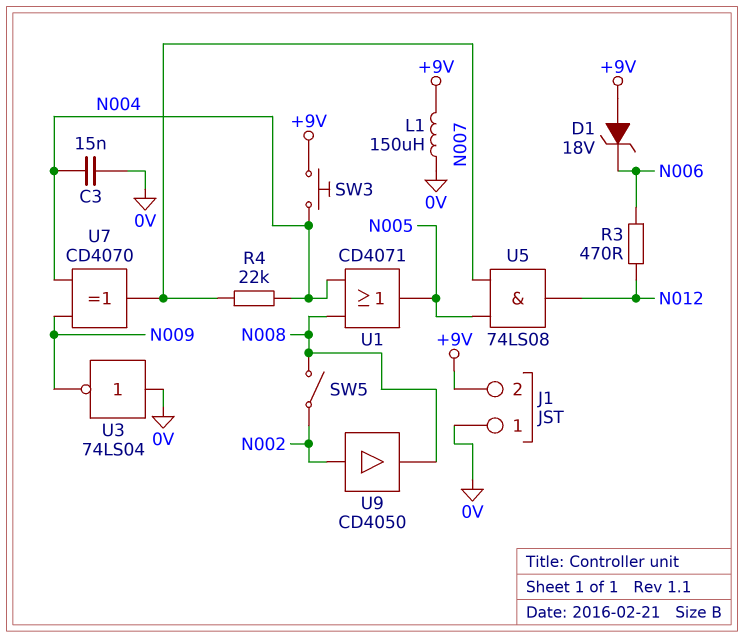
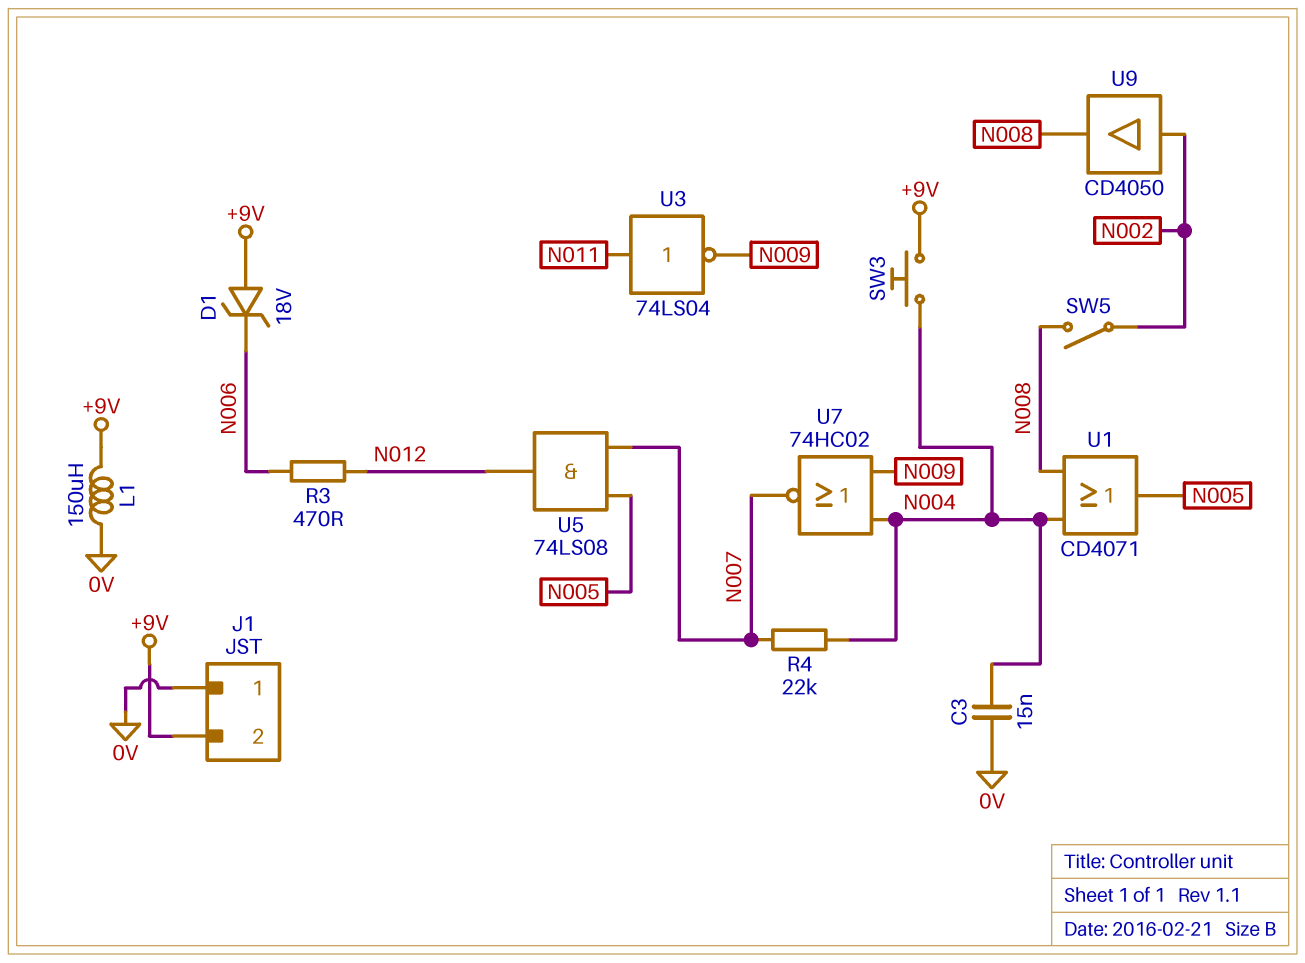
U3: NOT 74LS04 (in 0V, out N009) -> NOT 74LS04 (in N011, out N009)
U7: XOR CD4070 (in N004, in N009, out N007) -> NOR 74HC02 (in N004, in N009, out N007)

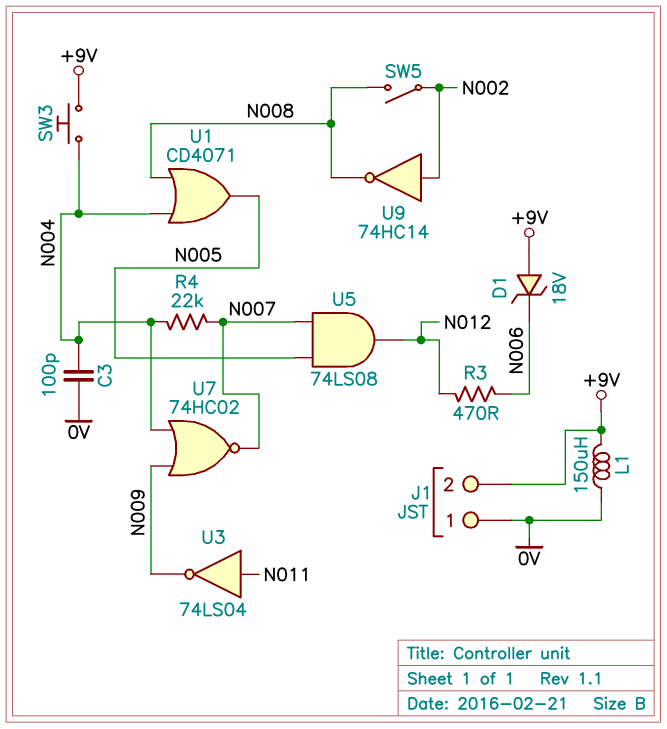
C3: 15nF (0V, N004) -> 100pF (0V, N004)
U9: buffer CD4050 (in N002, out N008) -> NOT 74HC14 (in N002, out N008)

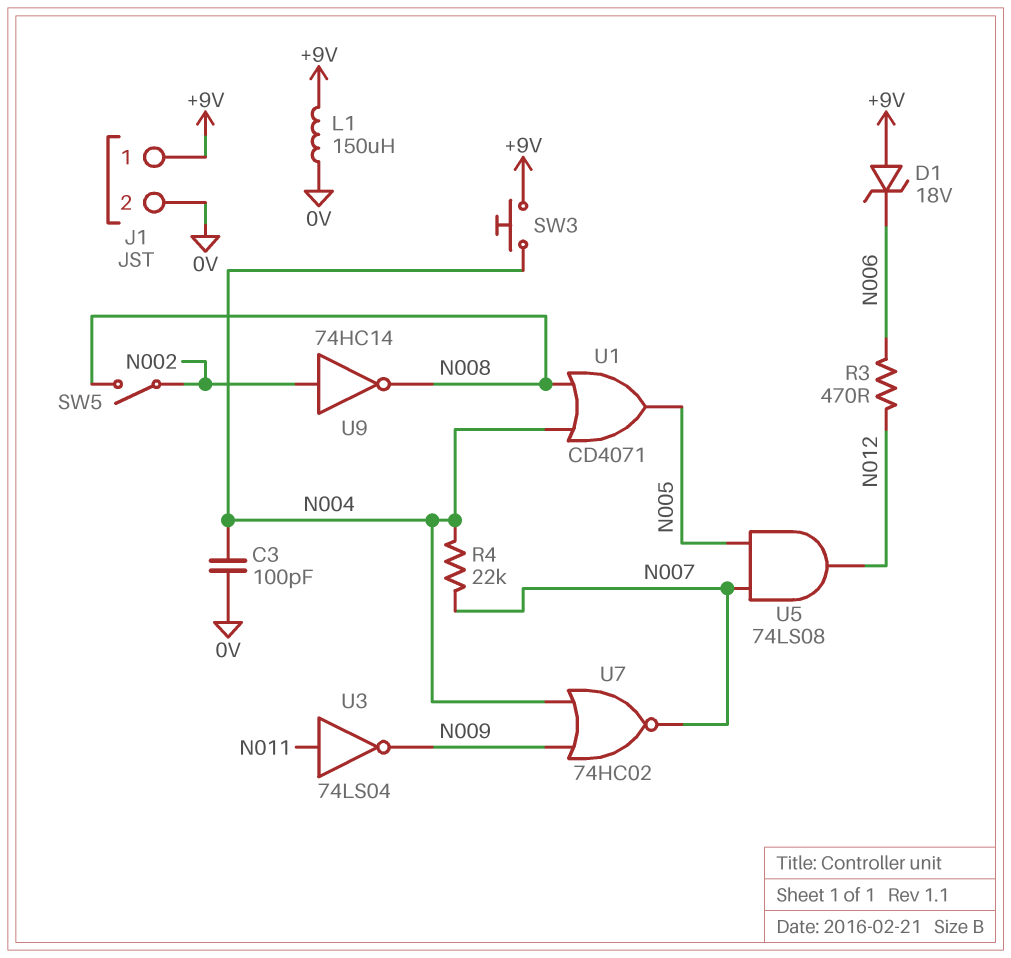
J1 pin 1: 0V -> +9V
J1 pin 2: +9V -> 0V

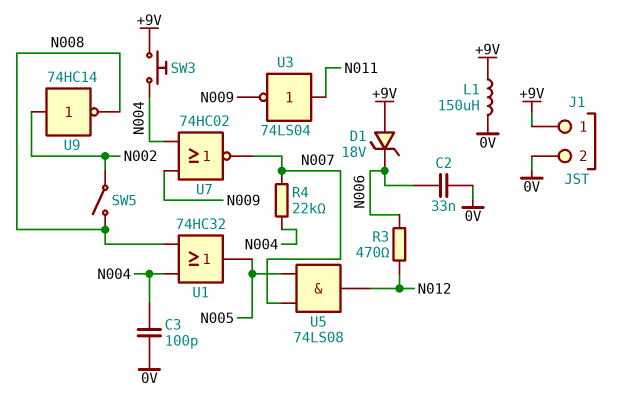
C2: none -> 33nF (0V, N006)
U1: OR CD4071 (in N004, in N008, out N005) -> OR 74HC32 (in N004, in N008, out N005)

